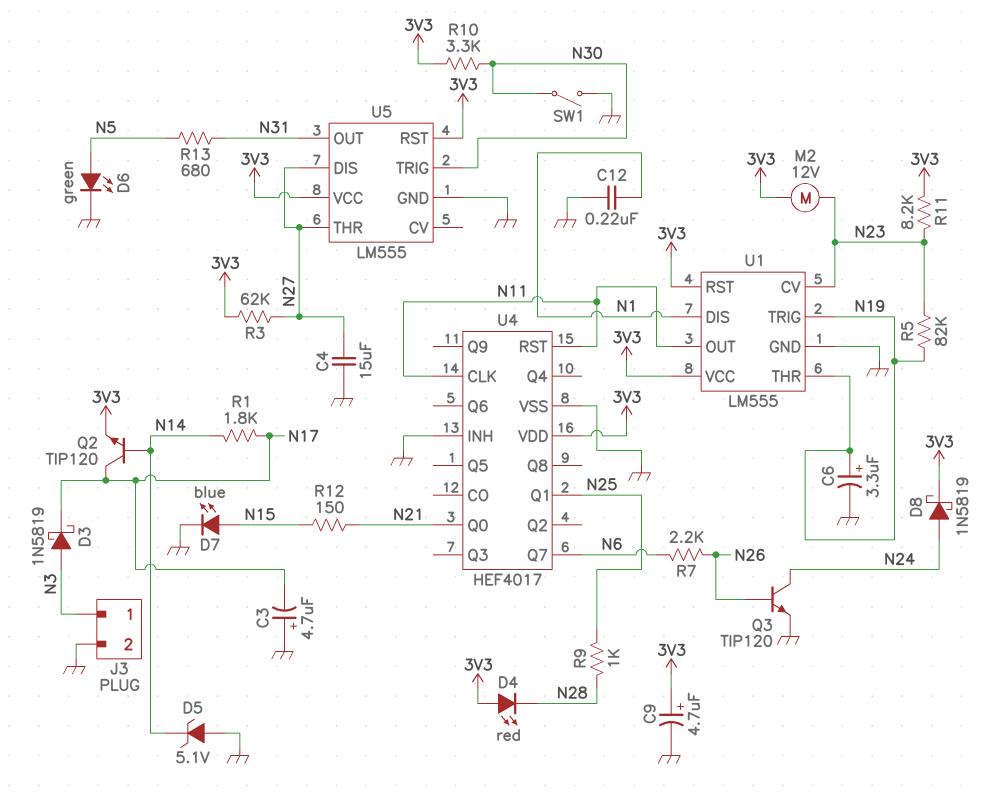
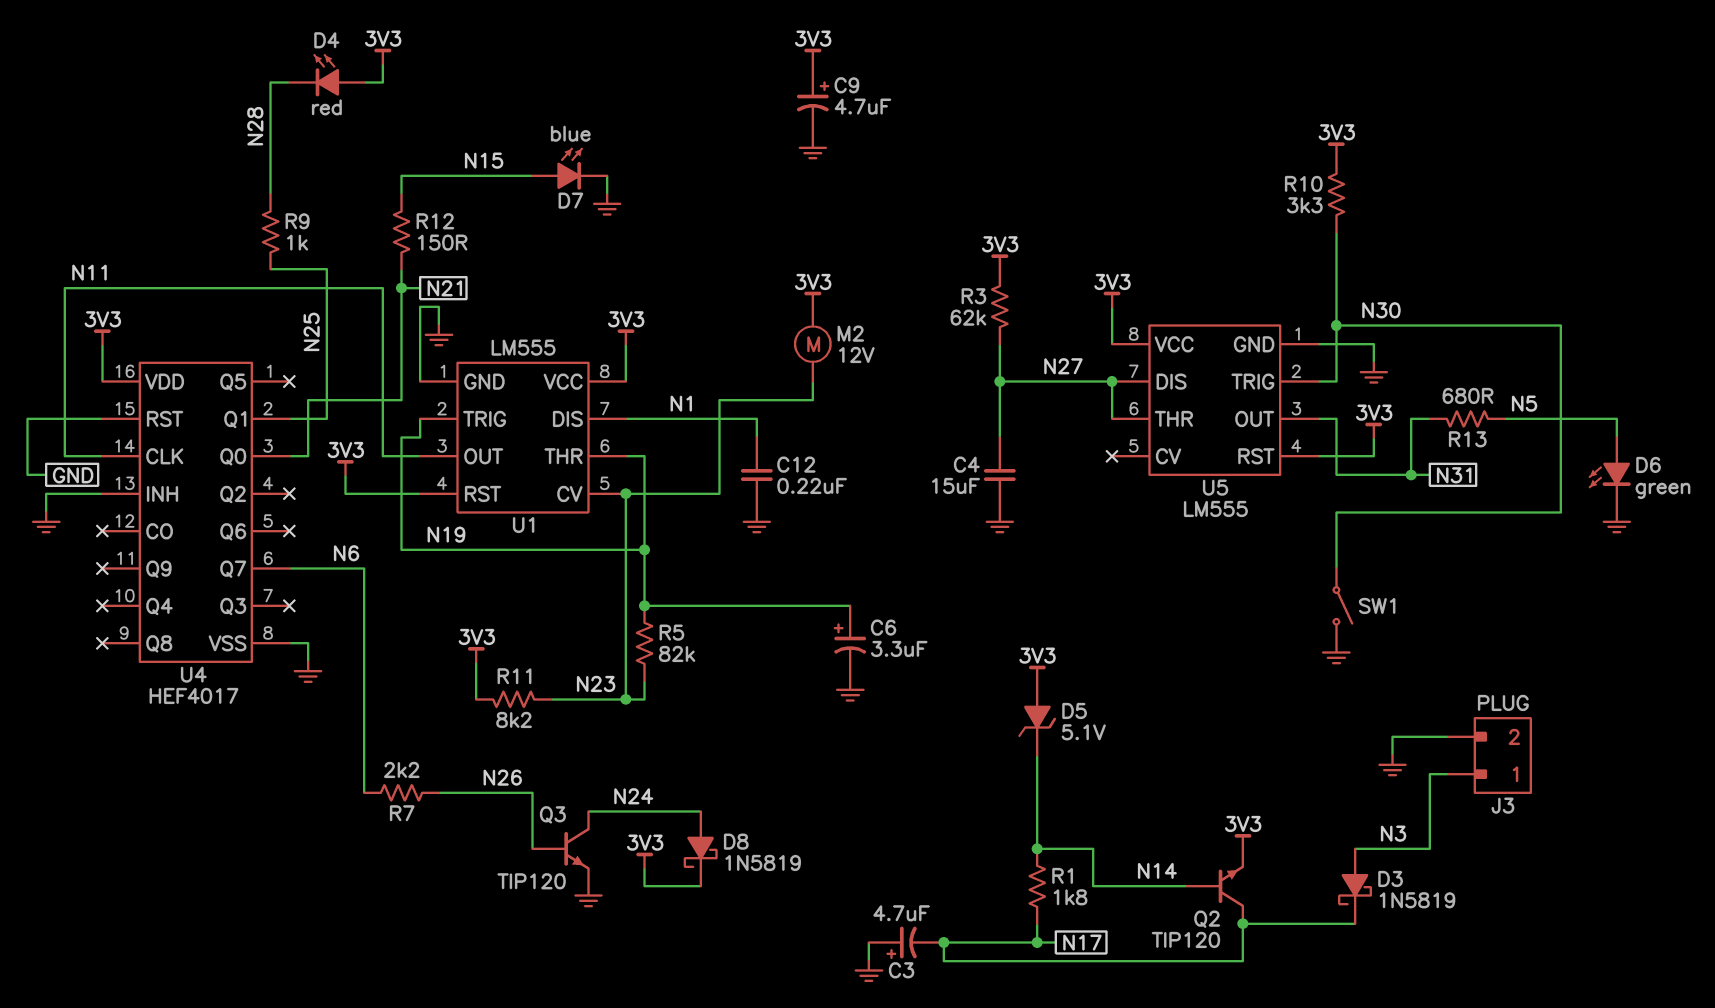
D5: zener 5.1V (A GND, K N14) -> zener 5.1V (A 3V3, K N14)
U4 pin RST: N11 -> GND

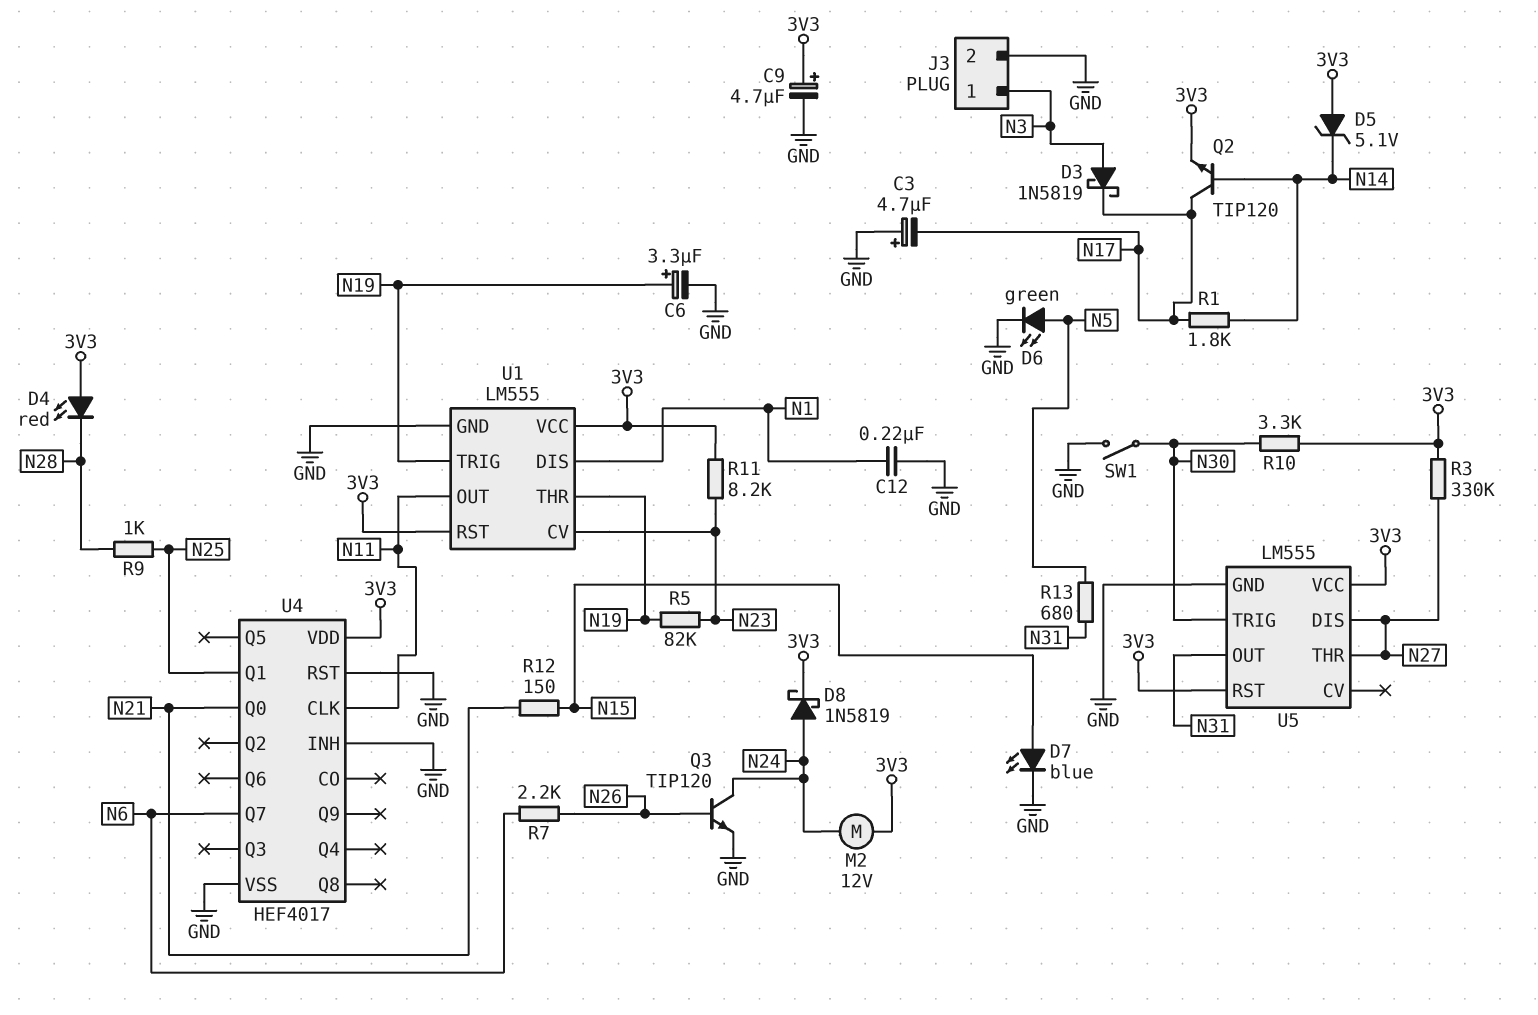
C4: 15uF (GND, N27) -> none
M2: motor 12V (3V3, N23) -> motor 12V (3V3, N24)
R3: 62k (3V3, N27) -> 330k (3V3, N27)

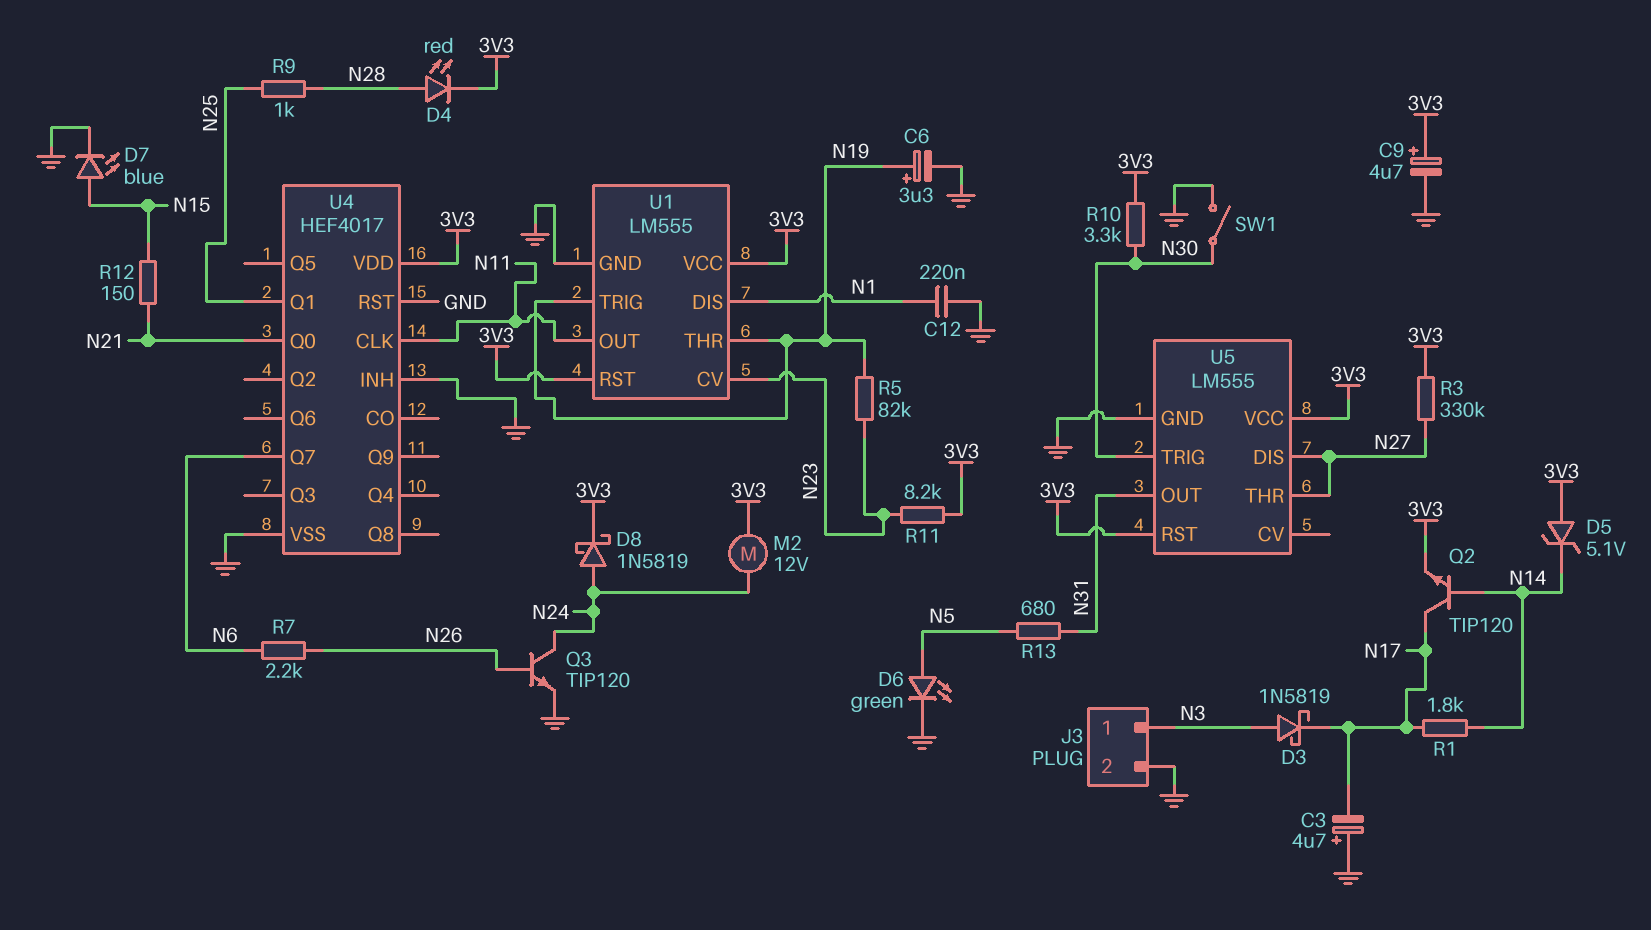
D4: LED red (A 3V3, K N28) -> LED red (A N28, K 3V3)

